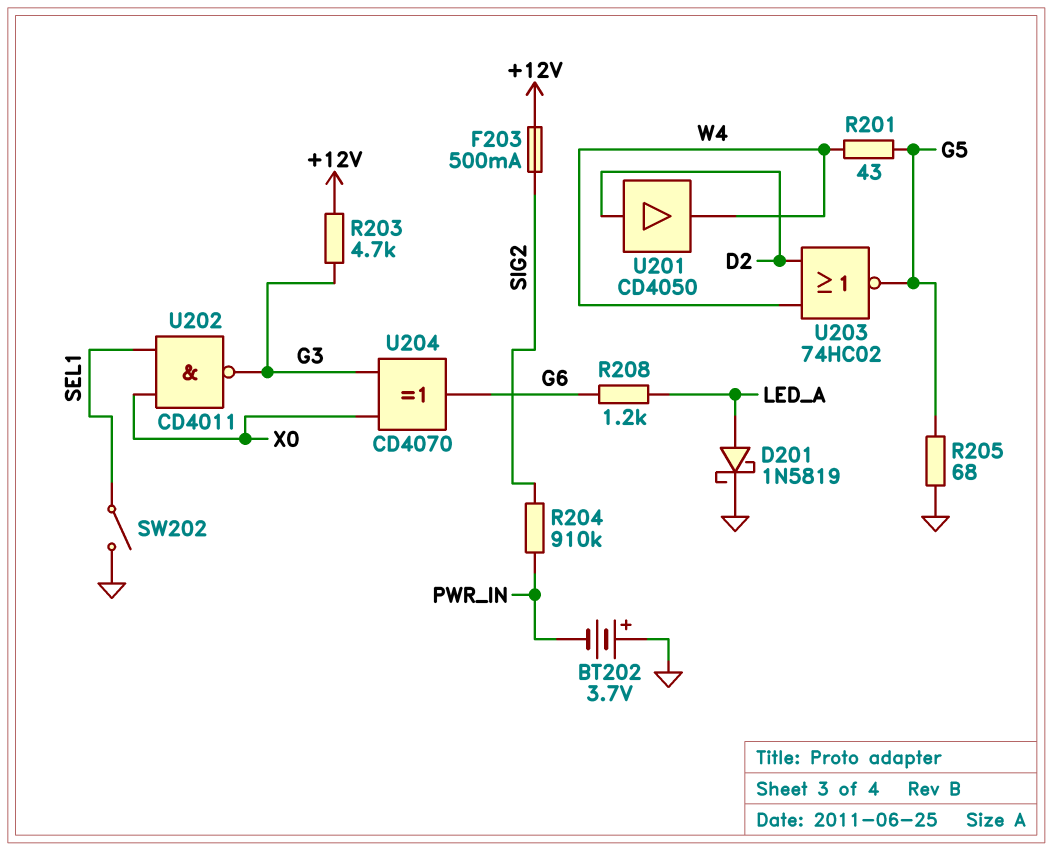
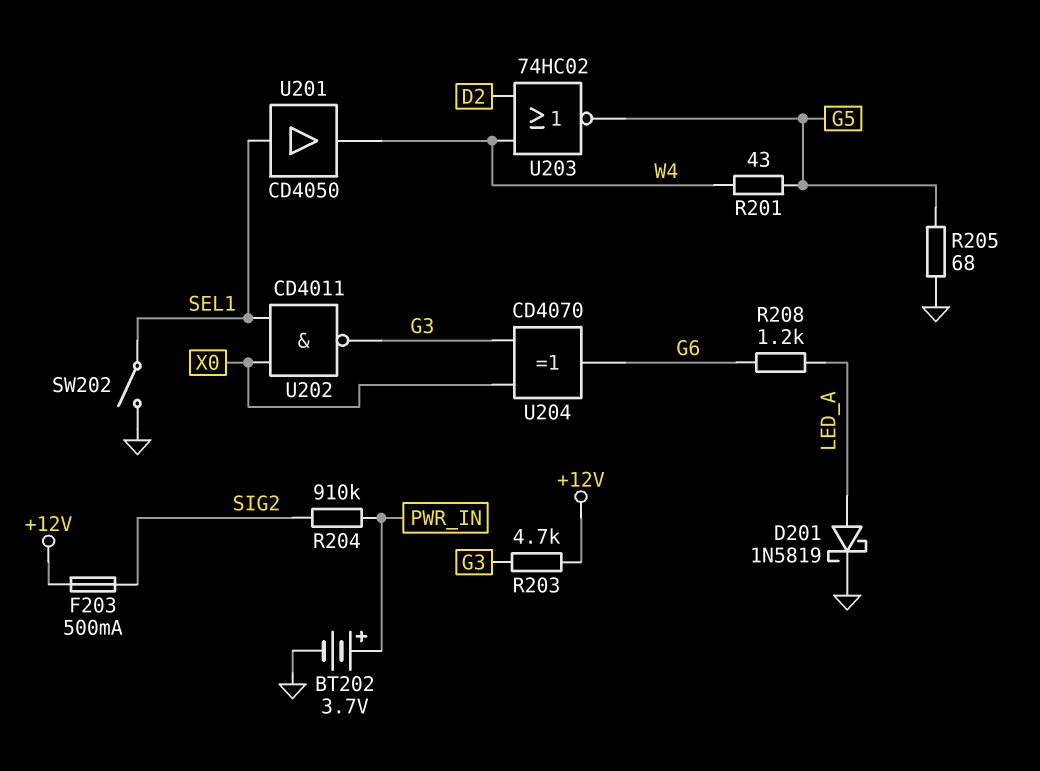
BT202: 3.7V (plus GND, minus PWR_IN) -> 3.7V (plus PWR_IN, minus GND)
U201: buffer CD4050 (in D2, out W4) -> buffer CD4050 (in SEL1, out W4)

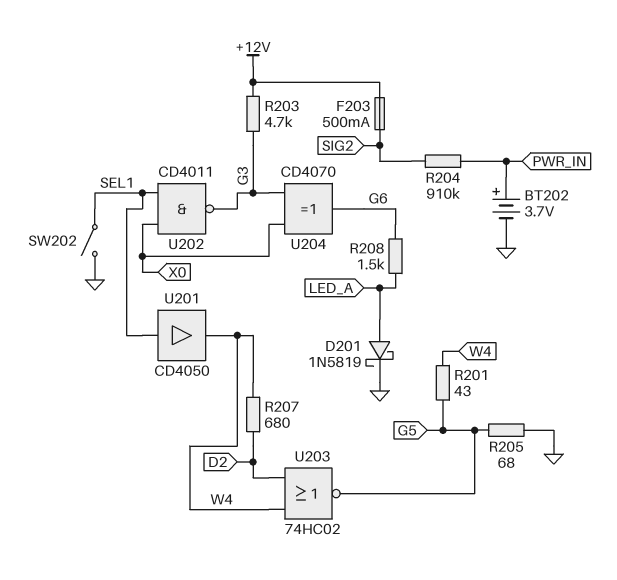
R207: none -> 680 (D2, W4)
R208: 1.2k (G6, LED_A) -> 1.5k (G6, LED_A)

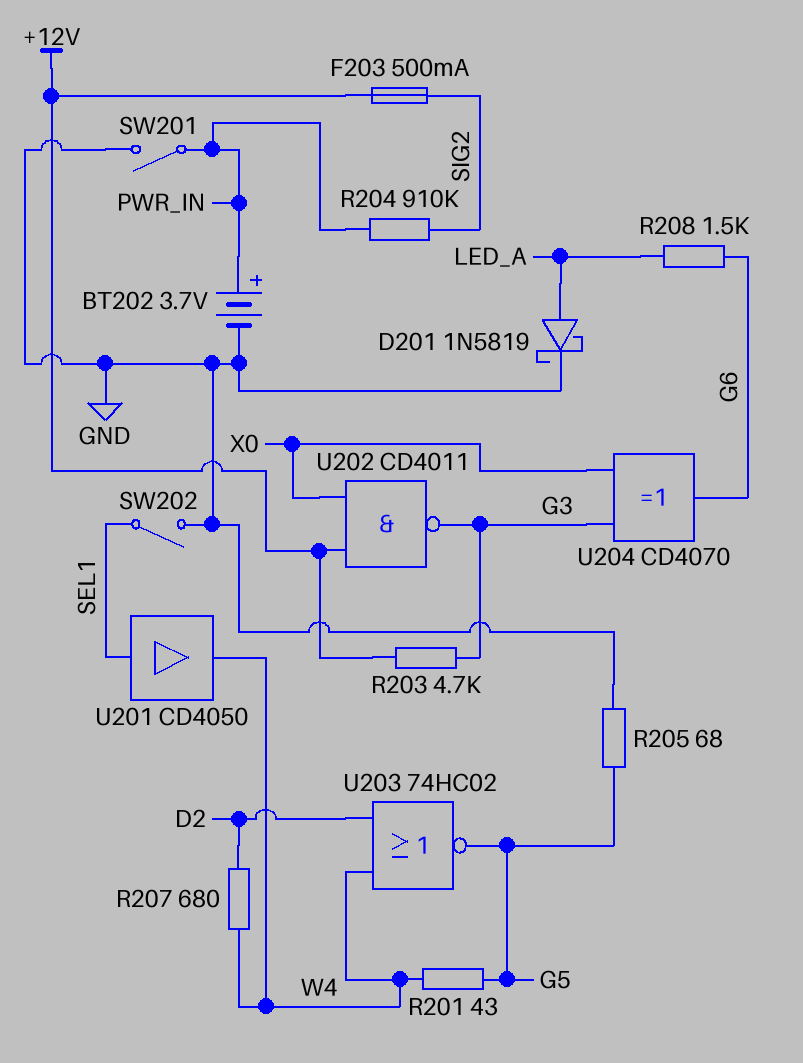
SW201: none -> switch (GND, PWR_IN)
U202: NAND CD4011 (in SEL1, in X0, out G3) -> NAND CD4011 (in +12V, in X0, out G3)

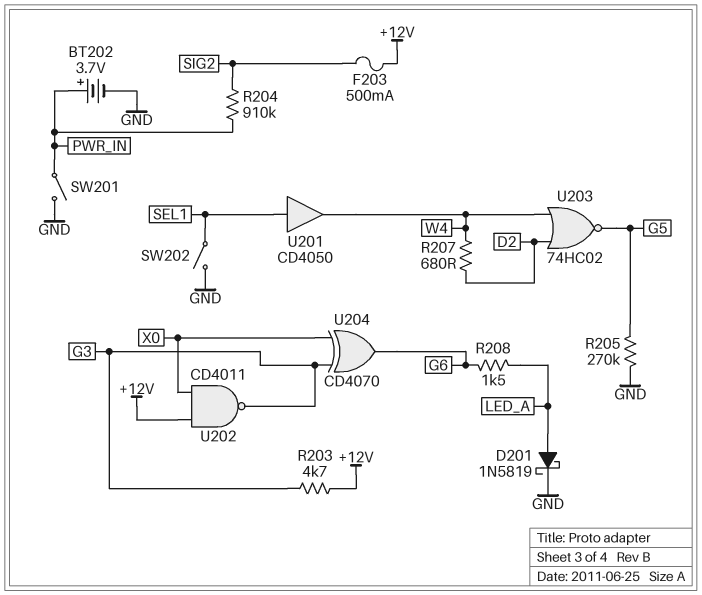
R201: 43 (G5, W4) -> none
R205: 68 (G5, GND) -> 270k (G5, GND)

